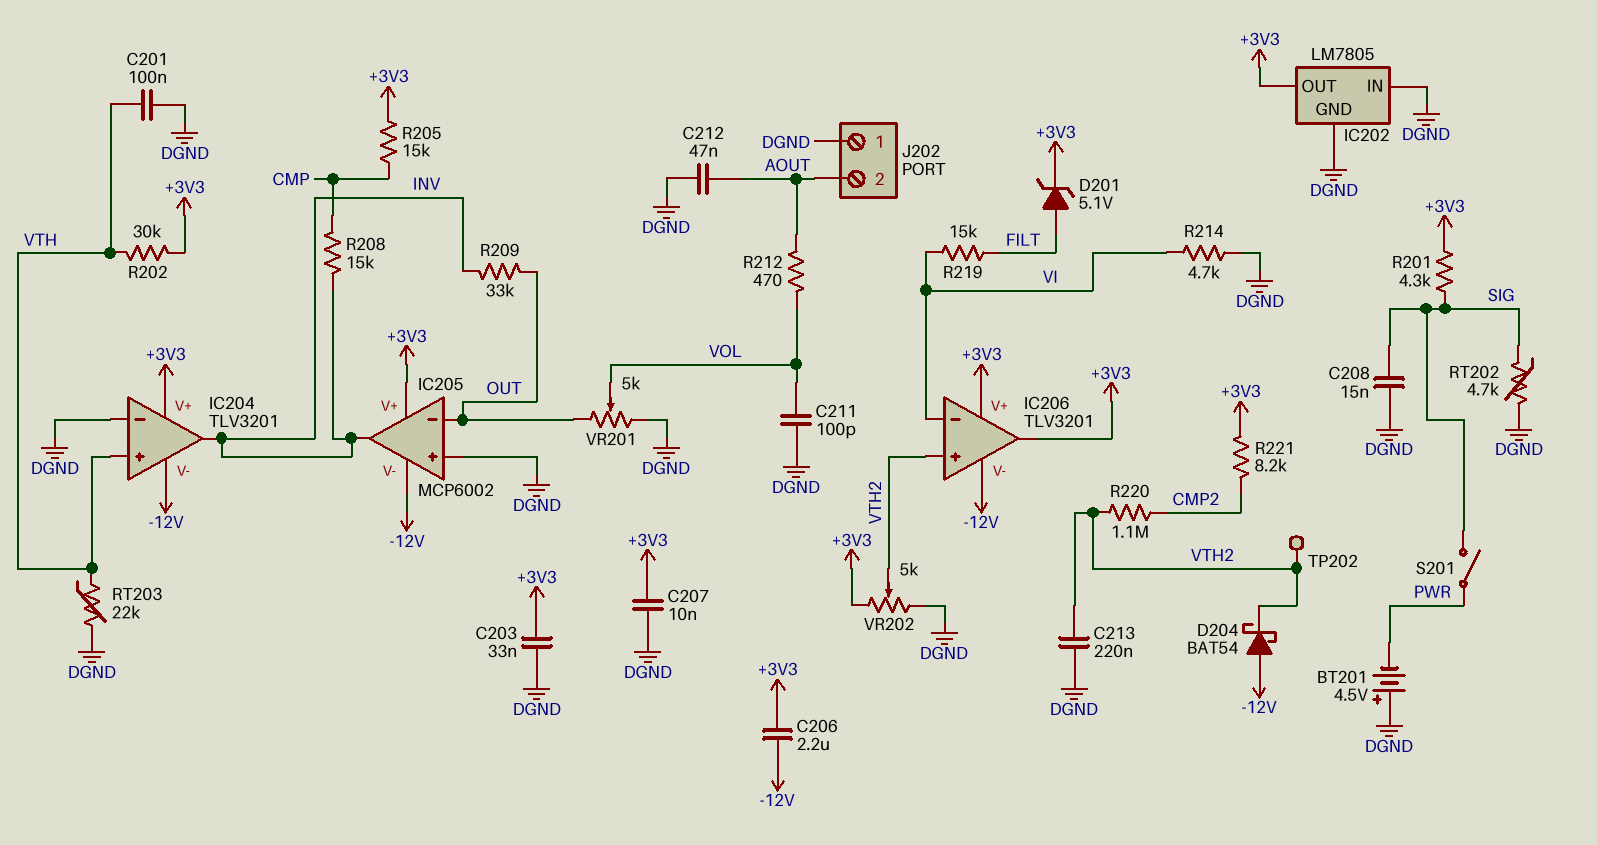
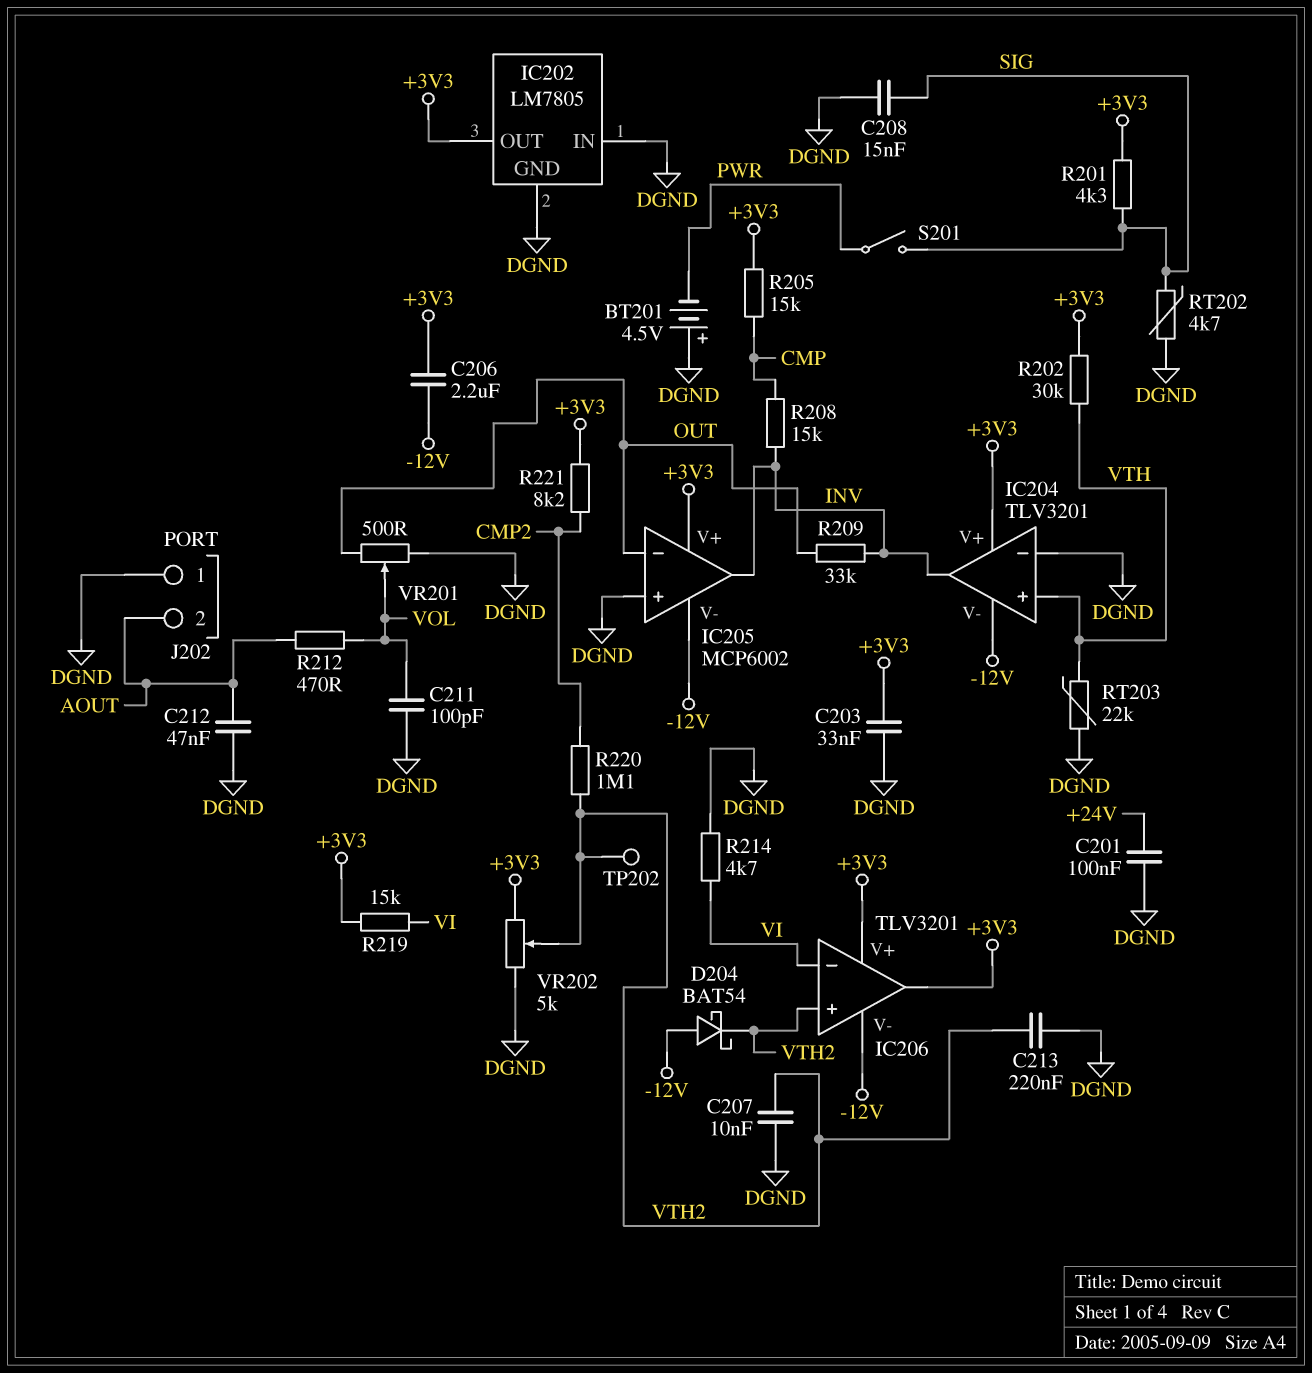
C201: 100nF (DGND, VTH) -> 100nF (+24V, DGND)
C207: 10nF (+3V3, DGND) -> 10nF (DGND, VTH2)
D201: zener 5.1V (A FILT, K +3V3) -> none
R219: 15k (FILT, VI) -> 15k (+3V3, VI)
VR201: 5k (DGND, OUT, wiper VOL) -> 500 (DGND, OUT, wiper VOL)

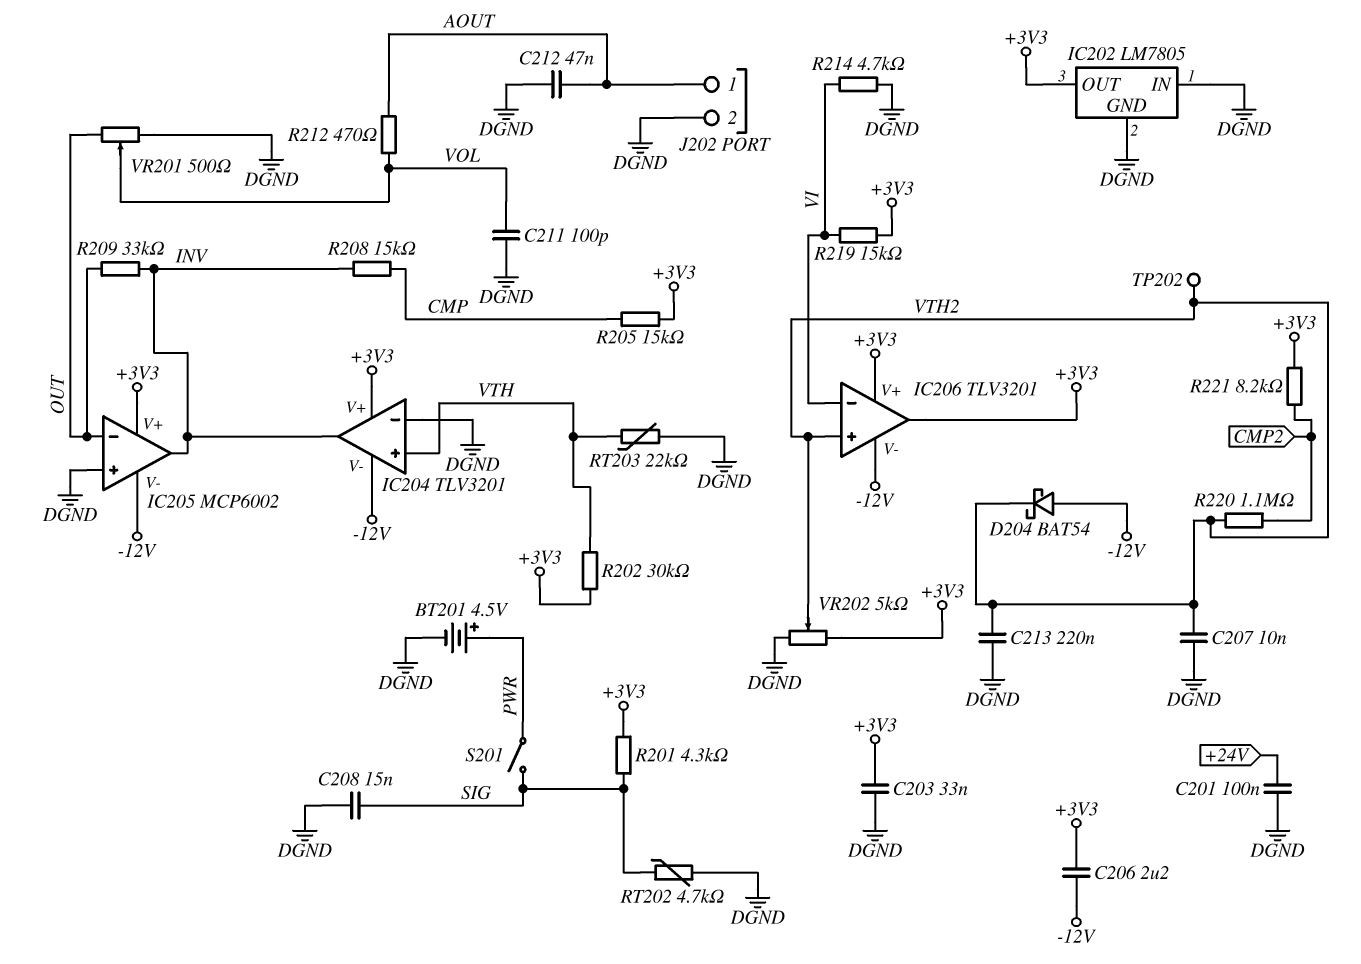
BT201: 4.5V (plus DGND, minus PWR) -> 4.5V (plus PWR, minus DGND)
J202 pin 1: DGND -> AOUT
J202 pin 2: AOUT -> DGND

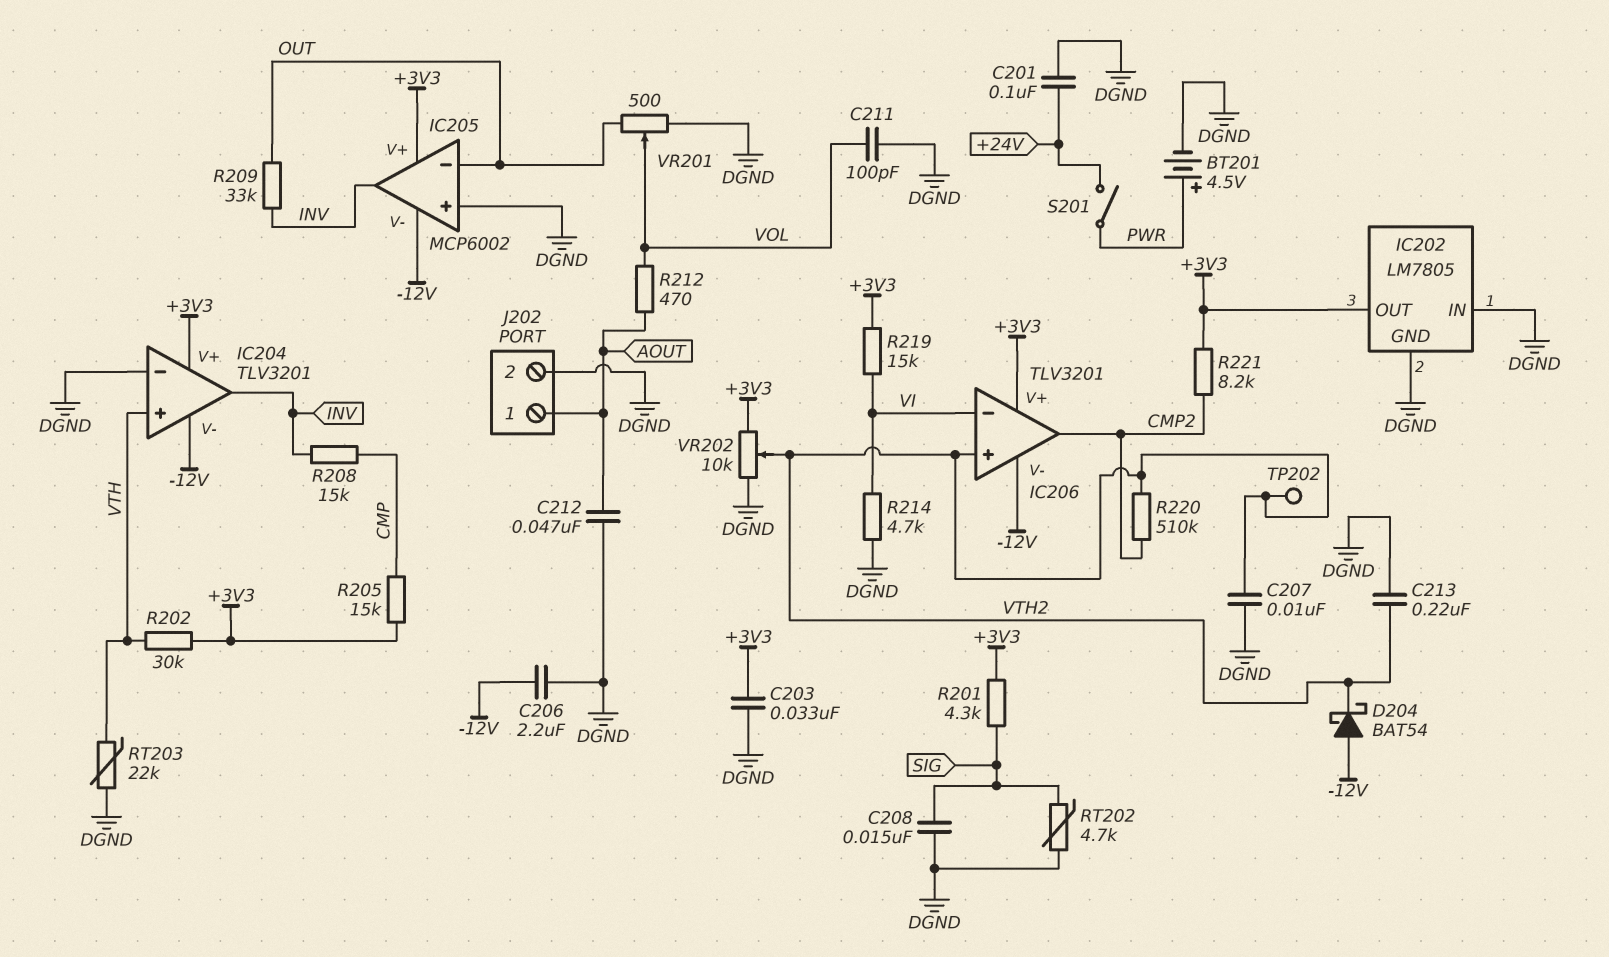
C206: 2.2uF (+3V3, -12V) -> 2.2uF (-12V, DGND)
IC206 pin out: +3V3 -> CMP2
R220: 1.1M (CMP2, VTH2) -> 510k (CMP2, VTH2)
S201: switch (PWR, SIG) -> switch (+24V, PWR)
VR202: 5k (+3V3, DGND, wiper VTH2) -> 10k (+3V3, DGND, wiper VTH2)

